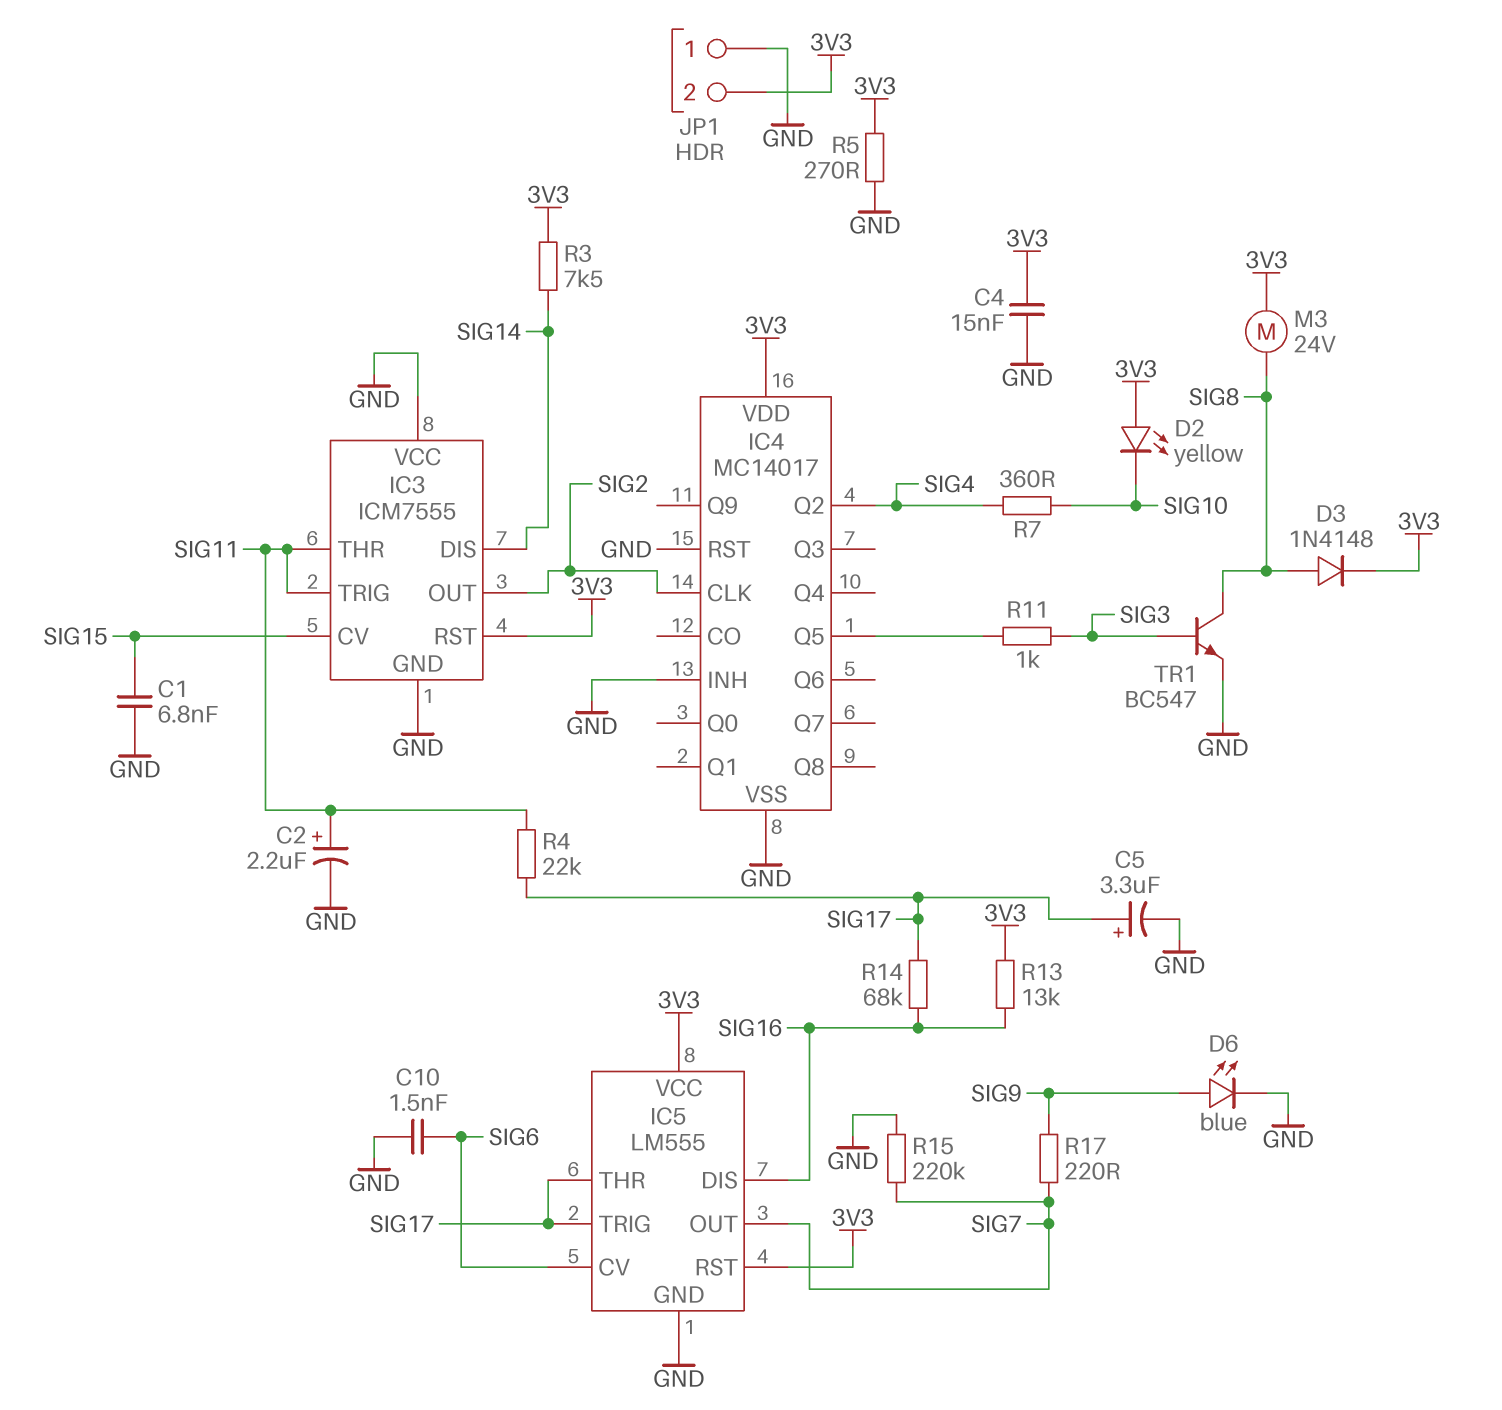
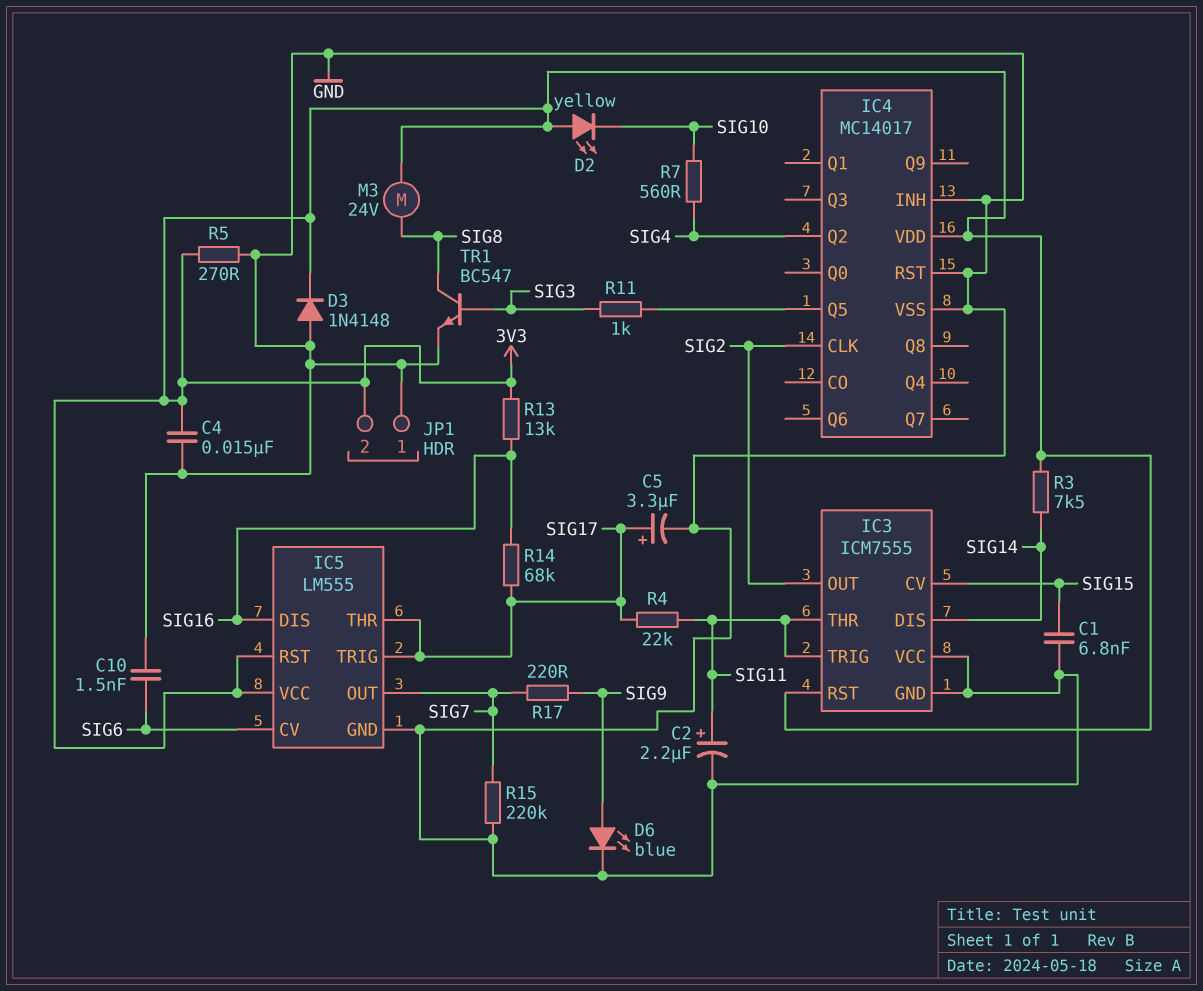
D3: diode 1N4148 (A SIG8, K 3V3) -> diode 1N4148 (A GND, K 3V3)
R7: 360 (SIG4, SIG10) -> 560 (SIG4, SIG10)

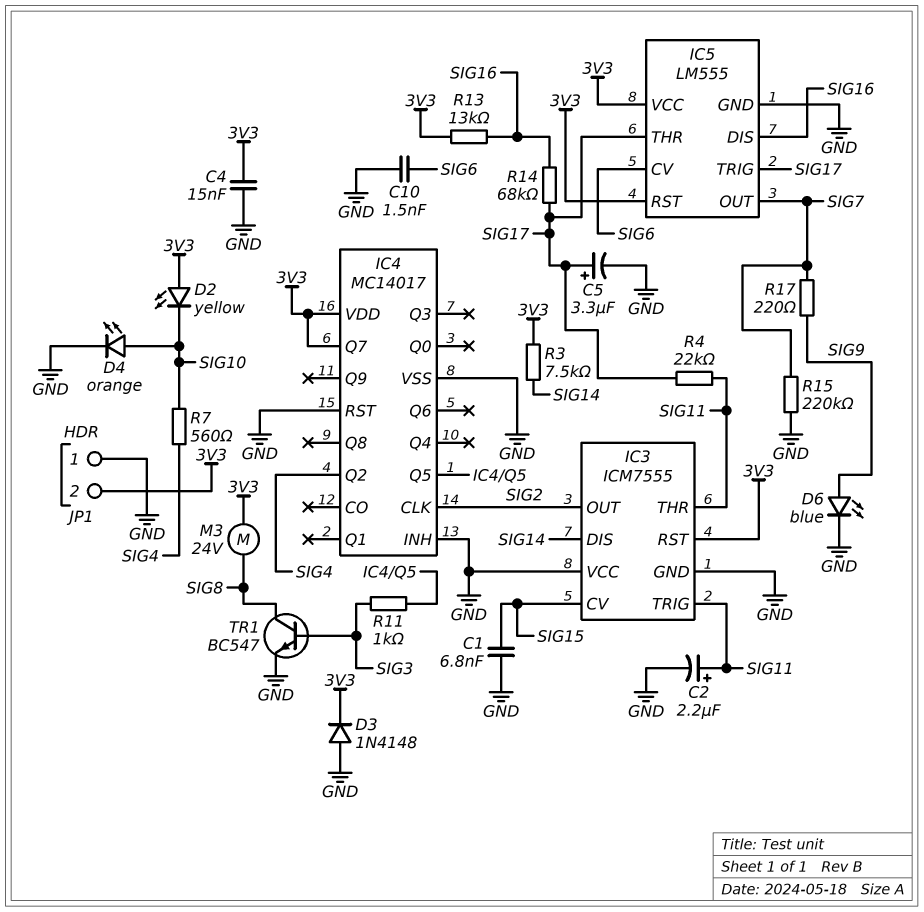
D4: none -> LED orange (A SIG10, K GND)
IC4 pin Q7: none -> 3V3
R5: 270 (3V3, GND) -> none

